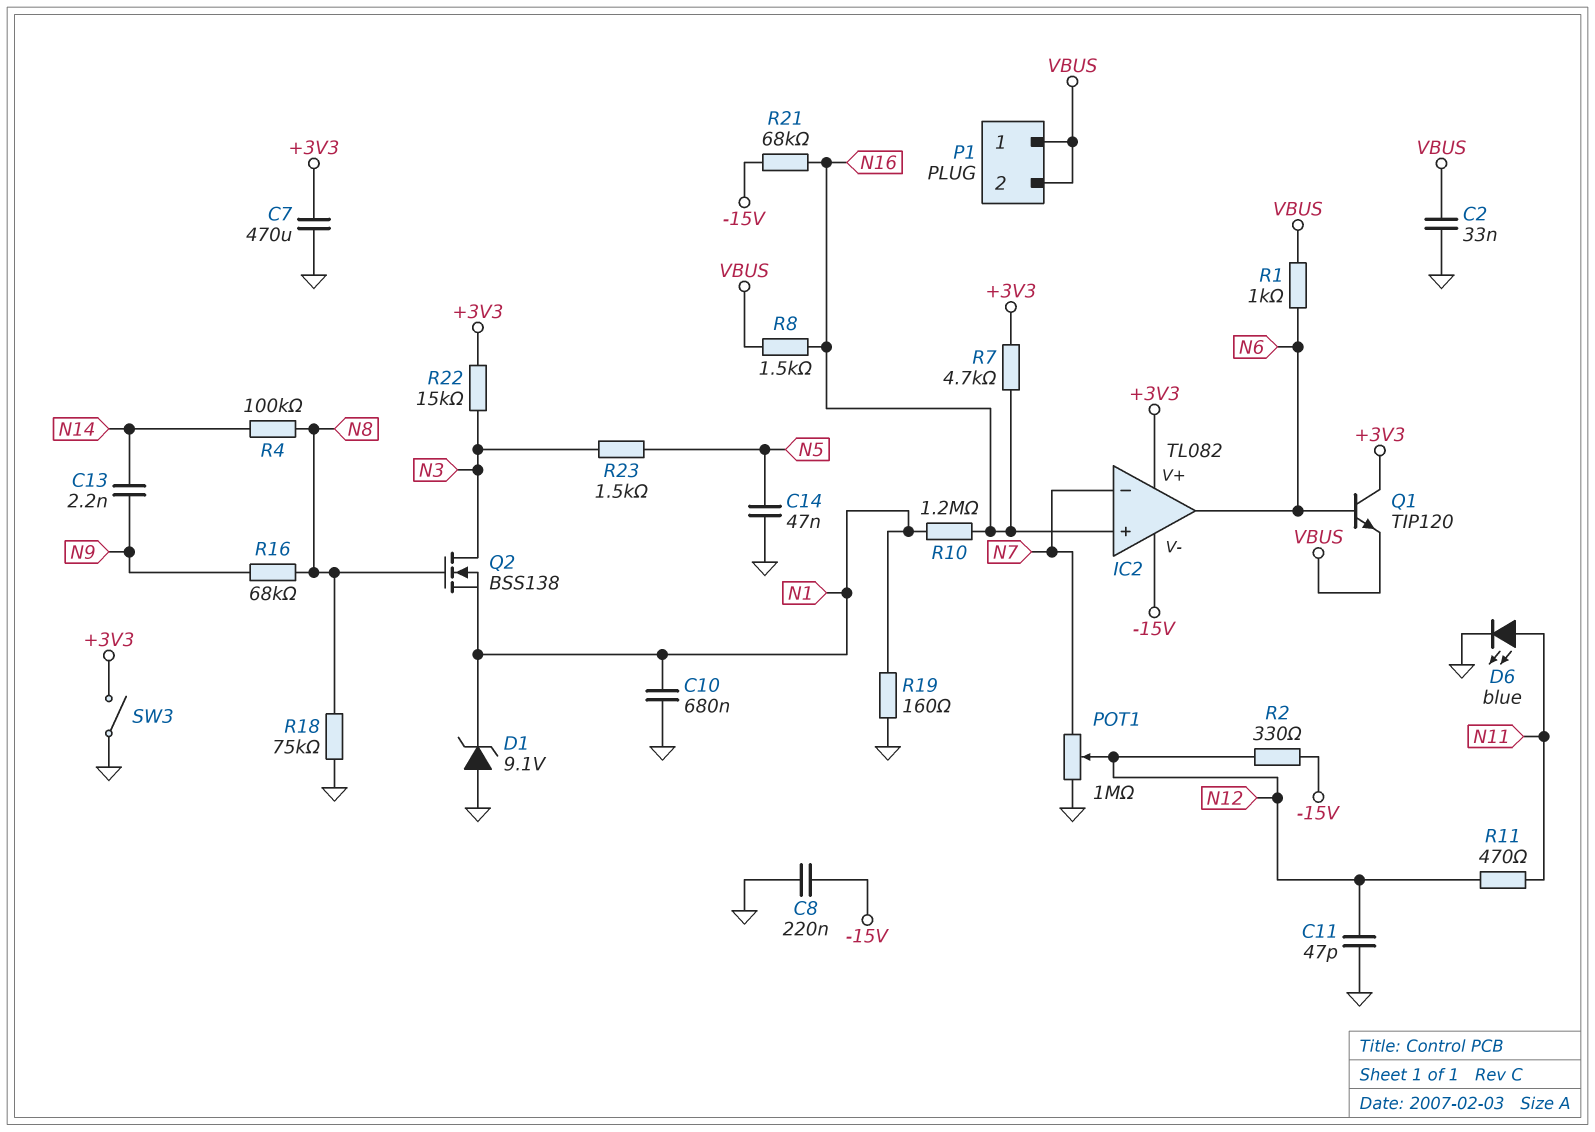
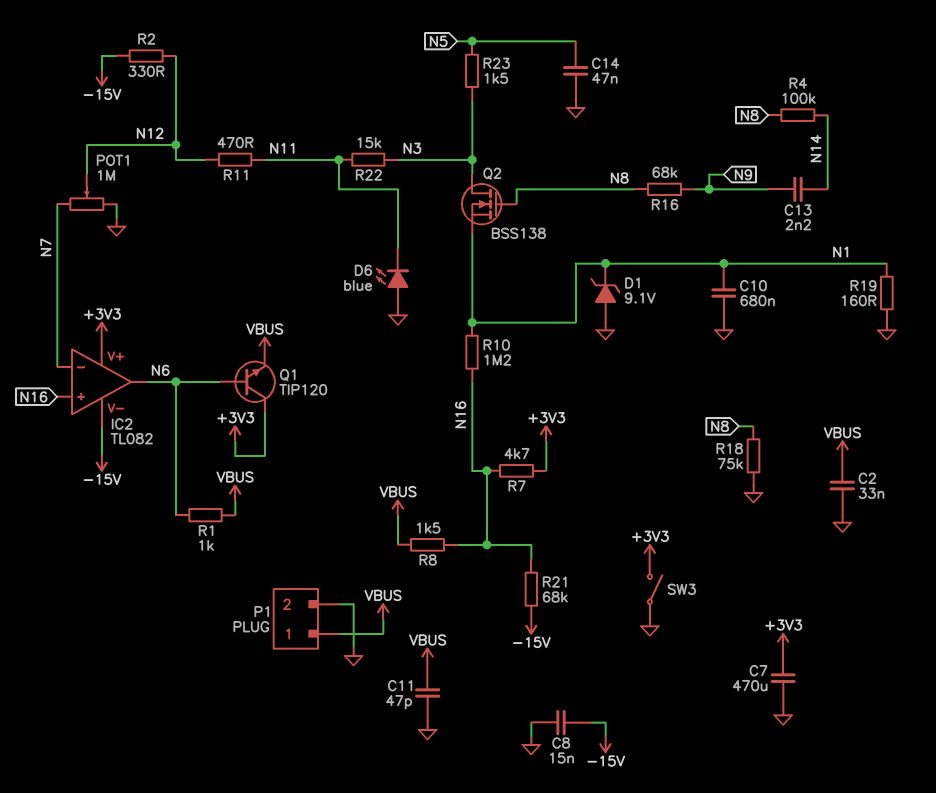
C8: 220nF (-15V, GND) -> 15nF (-15V, GND)
C11: 47pF (GND, N12) -> 47pF (GND, VBUS)
D6: LED blue (A N11, K GND) -> LED blue (A GND, K N11)
P1 pin 2: VBUS -> GND
R22: 15k (+3V3, N3) -> 15k (N3, N11)

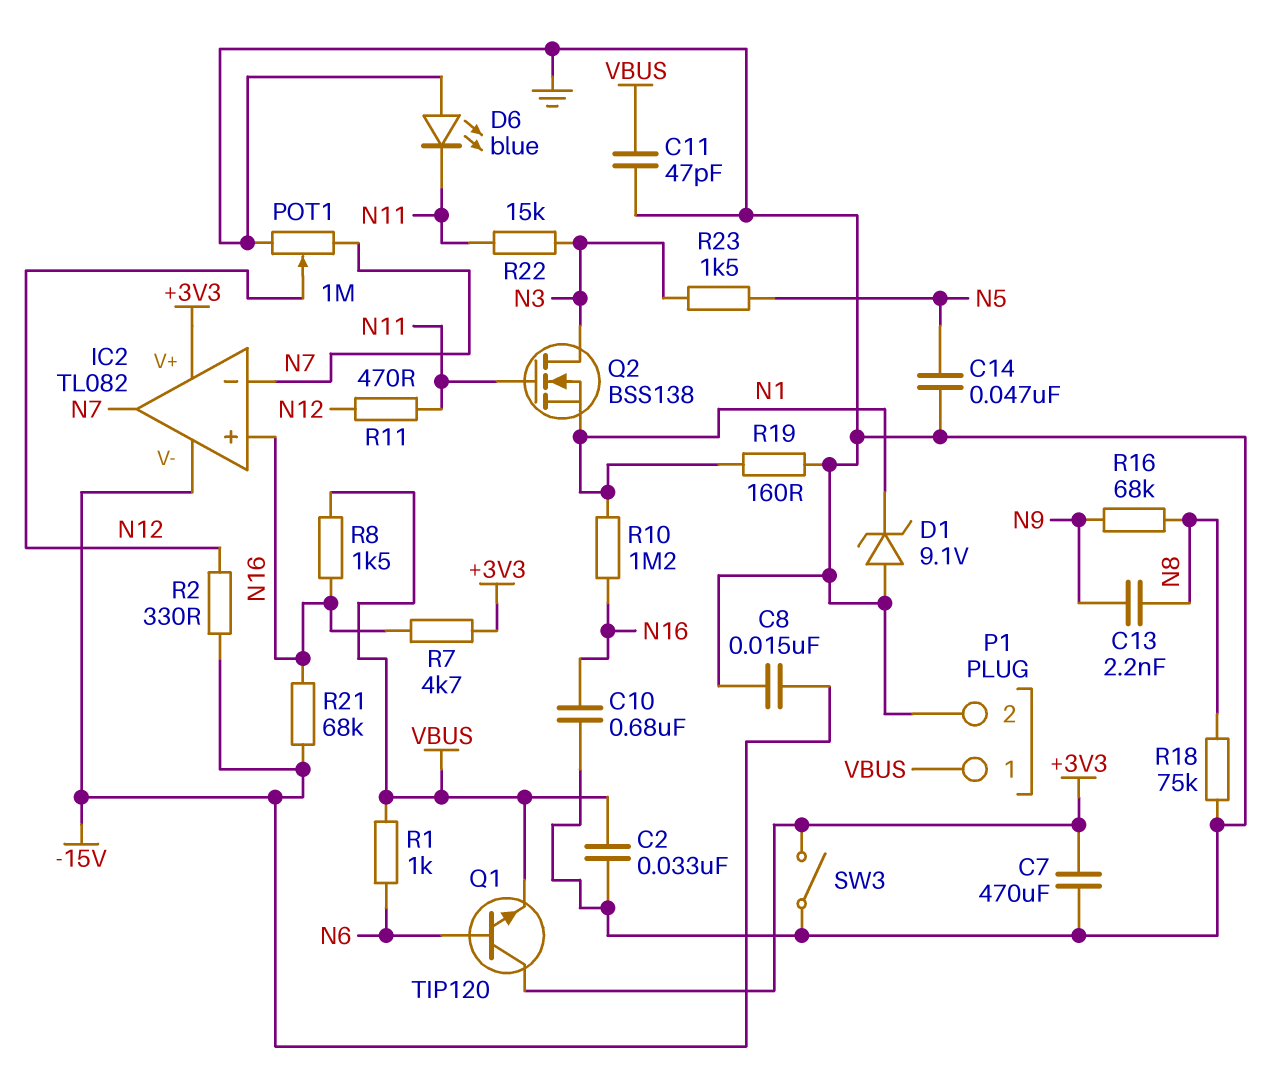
C10: 680nF (GND, N1) -> 680nF (GND, N16)
C13: 2.2nF (N9, N14) -> 2.2nF (N8, N9)
IC2 pin out: N6 -> N7
Q2: NMOS BSS138 (G N8, D N3, S N1) -> NMOS BSS138 (G N11, D N3, S N1)
R4: 100k (N8, N14) -> none

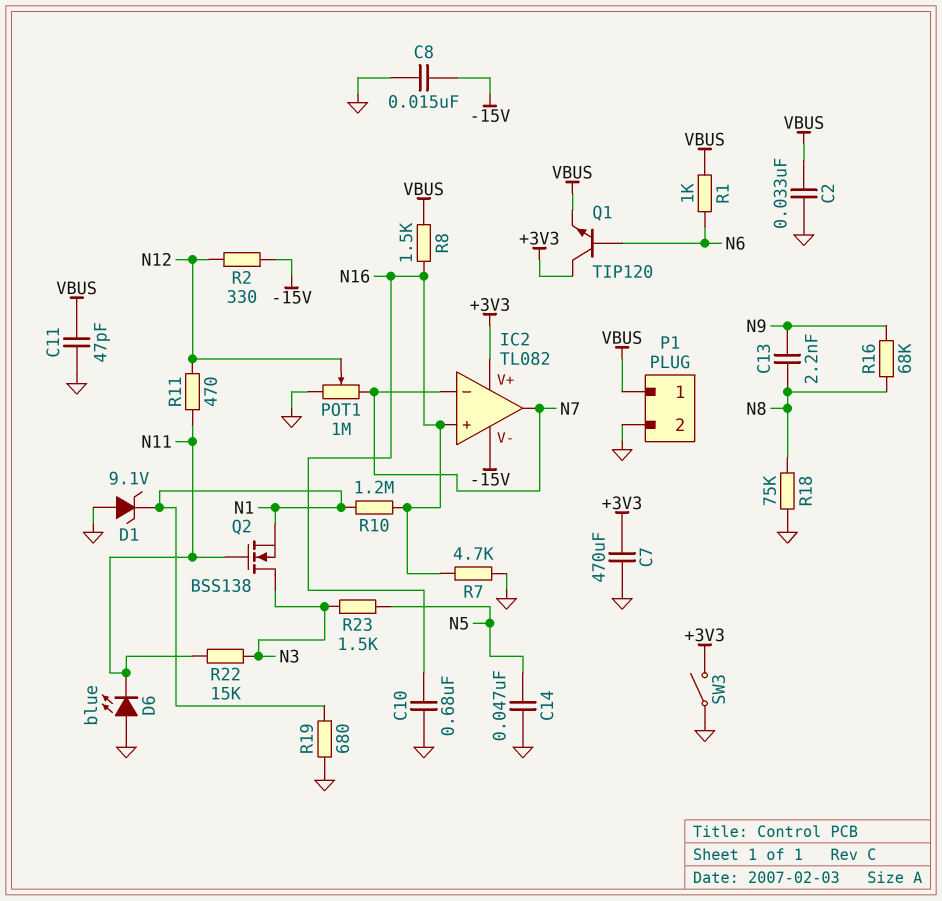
R7: 4.7k (+3V3, N16) -> 4.7k (GND, N16)
R19: 160 (GND, N1) -> 680 (GND, N1)
R21: 68k (-15V, N16) -> none

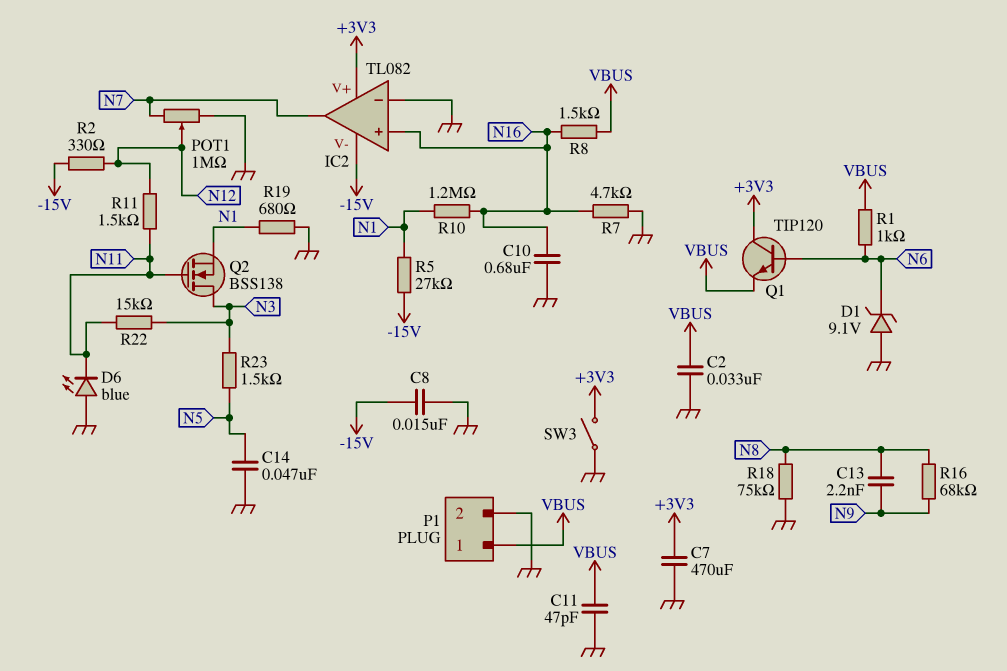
D1: zener 9.1V (A GND, K N1) -> zener 9.1V (A GND, K N6)
IC2 pin in-: N7 -> GND
R5: none -> 27k (-15V, N1)
R11: 470 (N11, N12) -> 1.5k (N11, N12)

